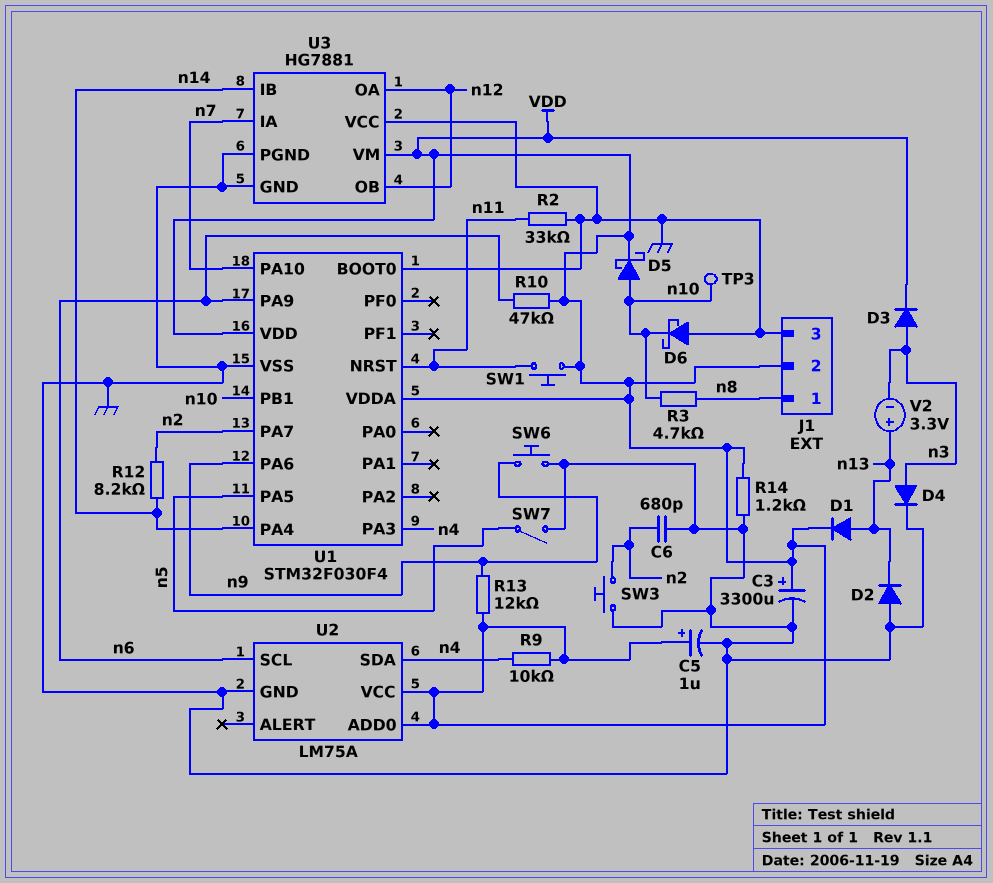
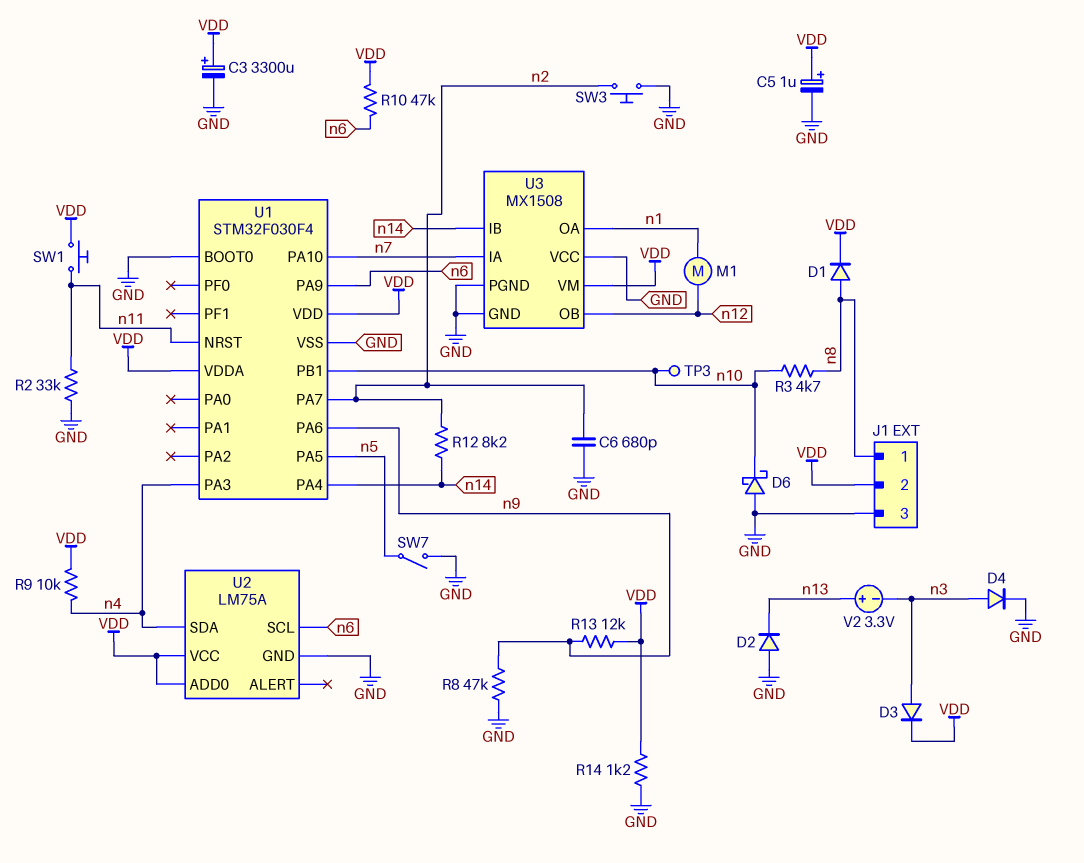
D1: diode (A n13, K VDD) -> diode (A n8, K VDD)
D5: schottky (A n10, K VDD) -> none
M1: none -> motor (n1, n12)
R8: none -> 47k (GND, n9)
SW6: button (GND, n9) -> none
U3: HG7881 -> MX1508
U3 pin OA: n12 -> n1

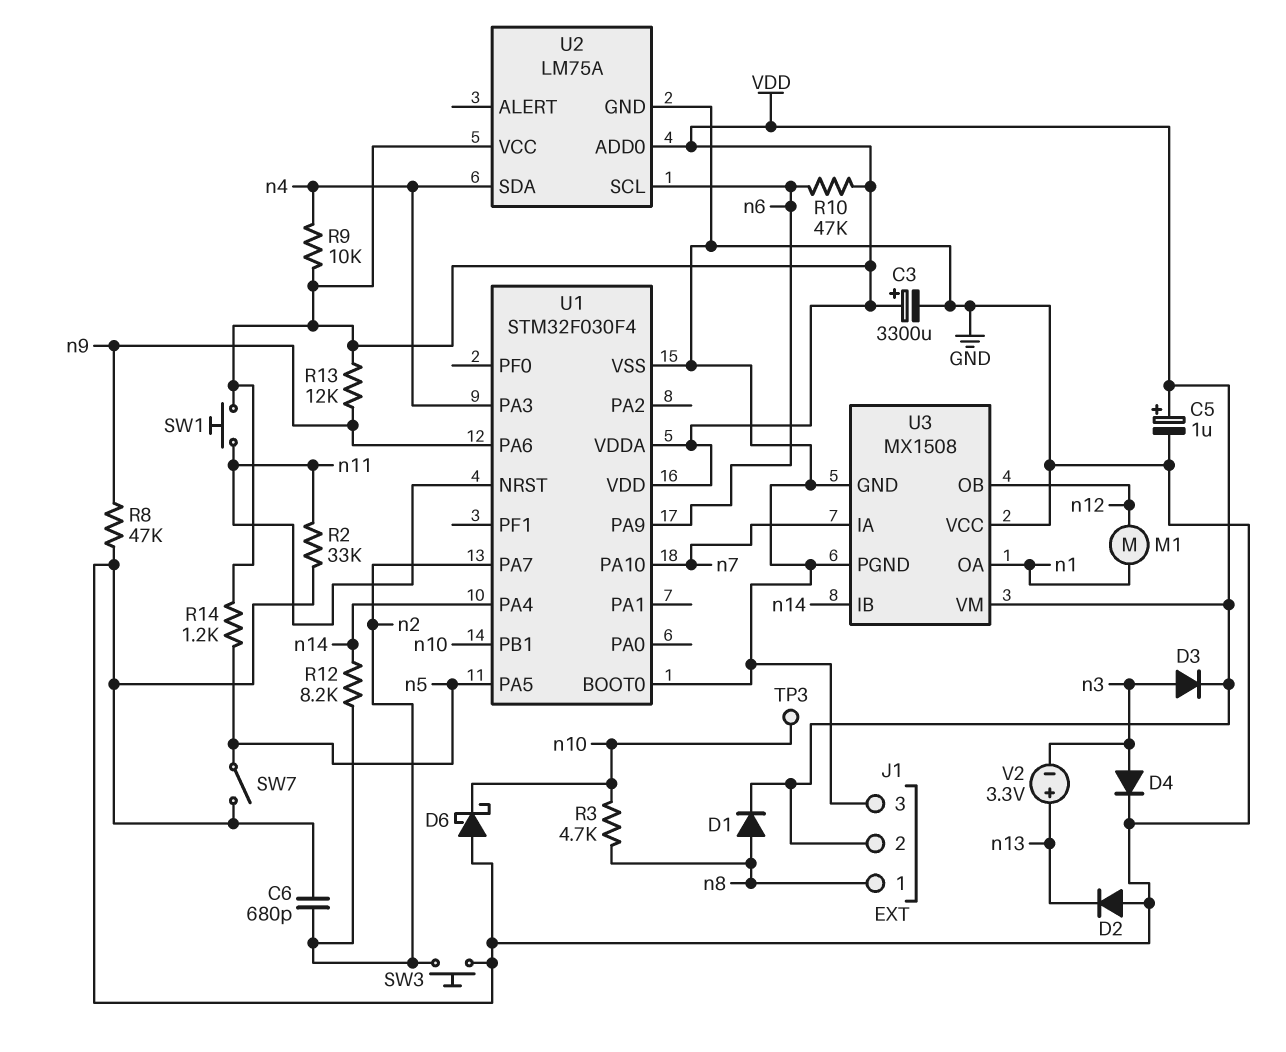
R14: 1.2k (GND, VDD) -> 1.2k (VDD, n5)

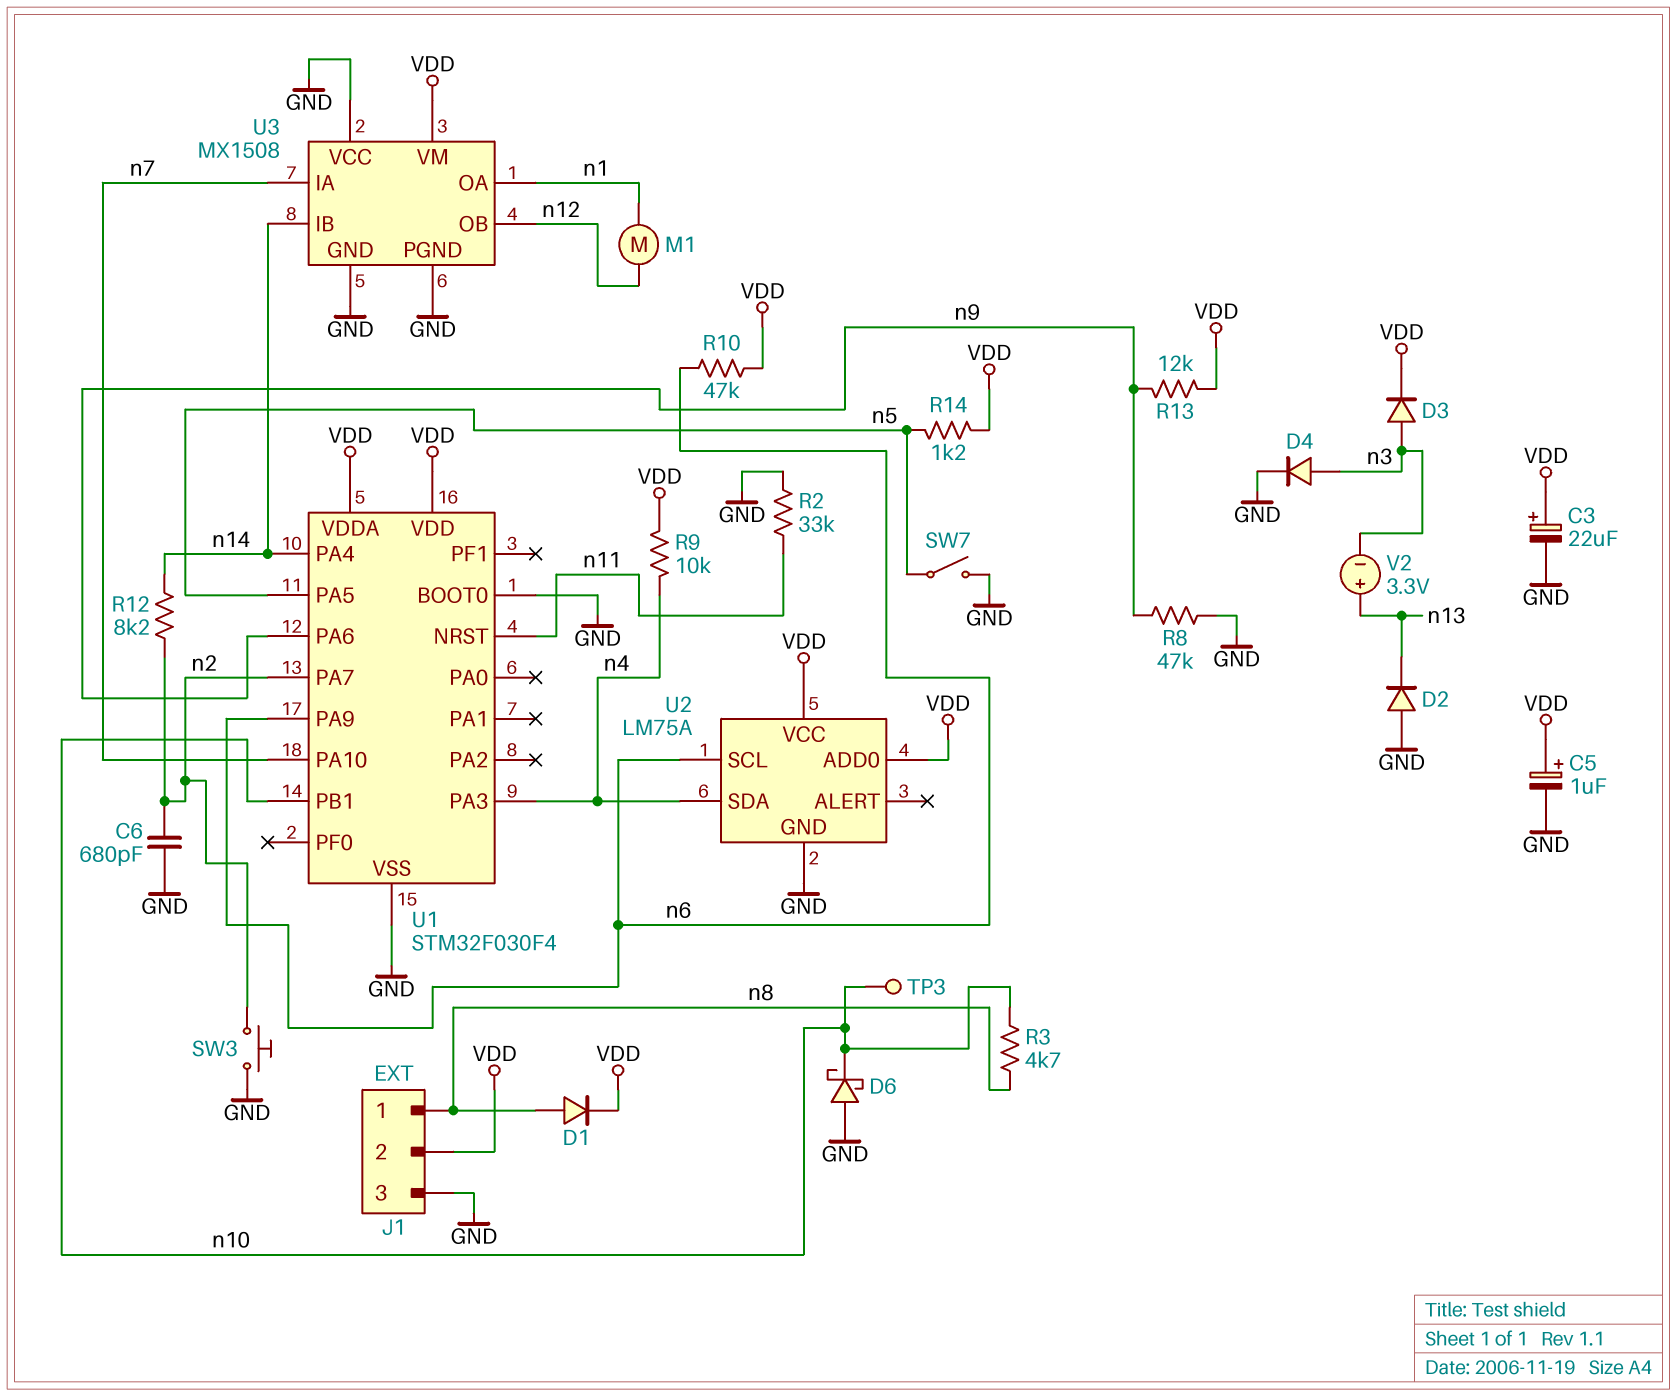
C3: 3300uF (plus VDD, minus GND) -> 22uF (plus VDD, minus GND)
SW1: button (VDD, n11) -> none

